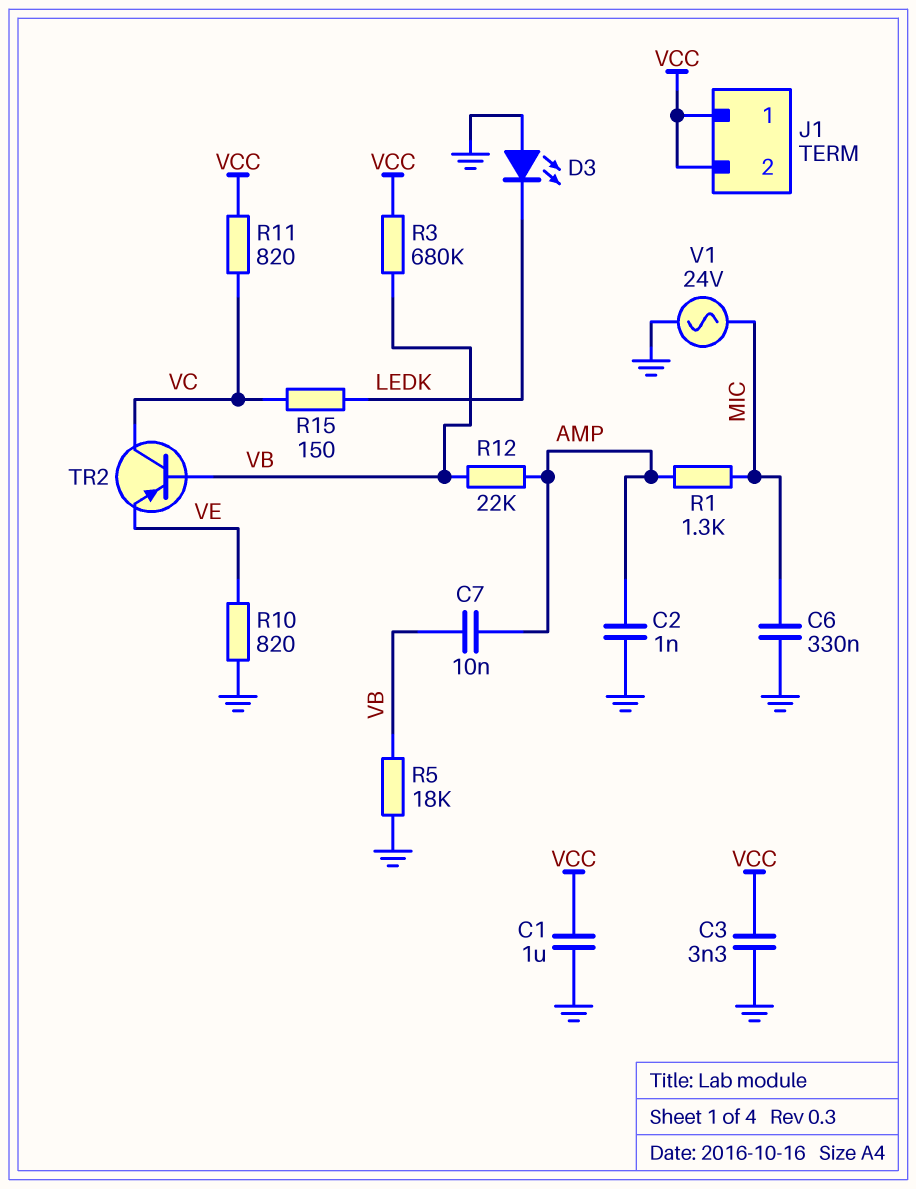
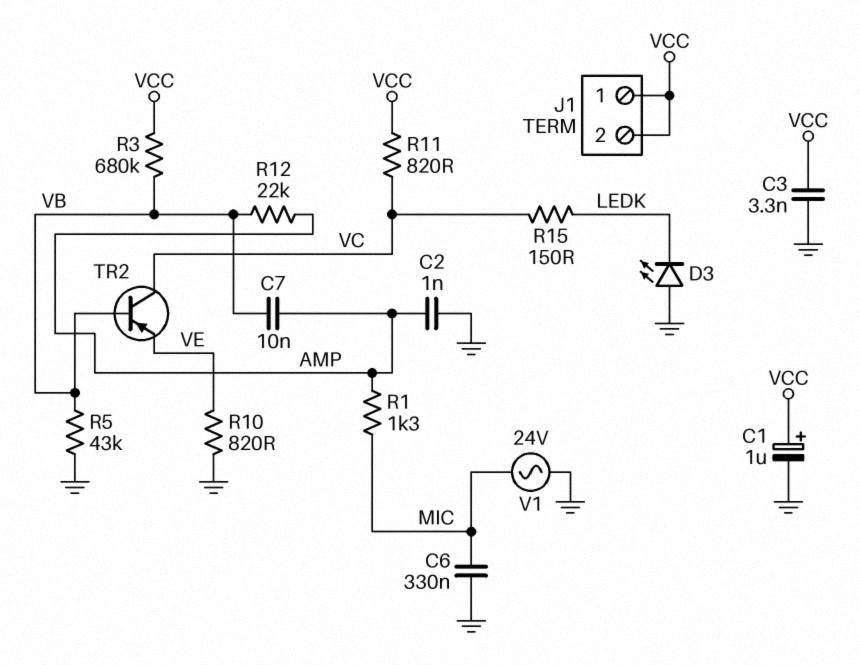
C1: 1uF (GND, VCC) -> 1uF (plus VCC, minus GND)
R5: 18k (GND, VB) -> 43k (GND, VB)

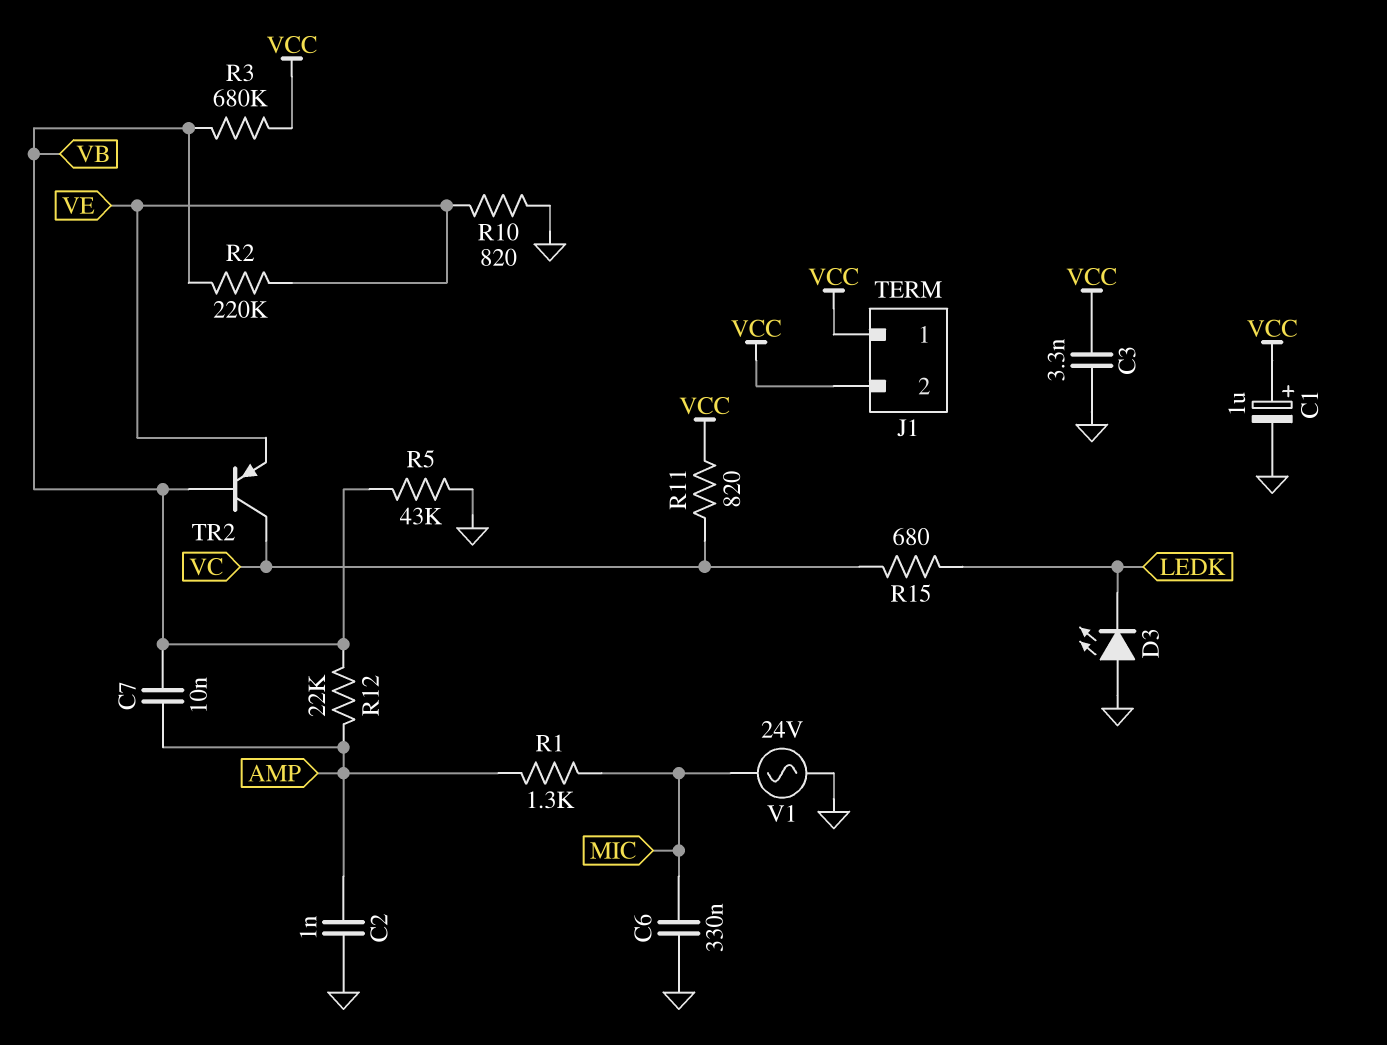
R2: none -> 220k (VB, VE)
R15: 150 (LEDK, VC) -> 680 (LEDK, VC)

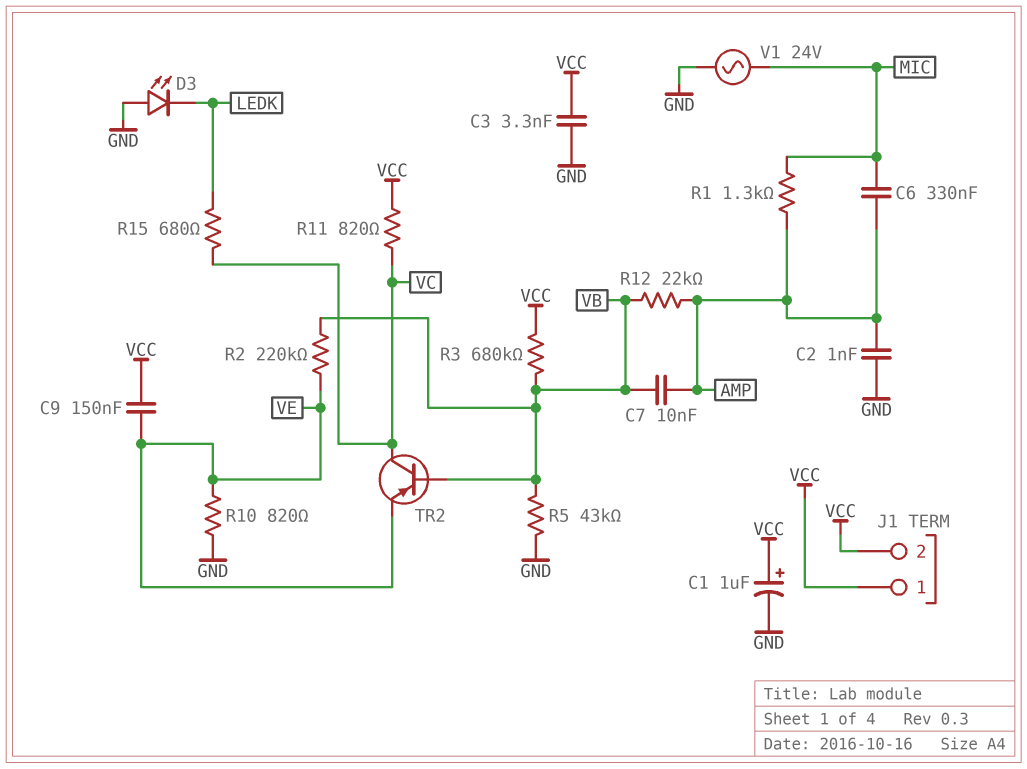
C6: 330nF (GND, MIC) -> 330nF (AMP, MIC)
C9: none -> 150nF (VCC, VE)

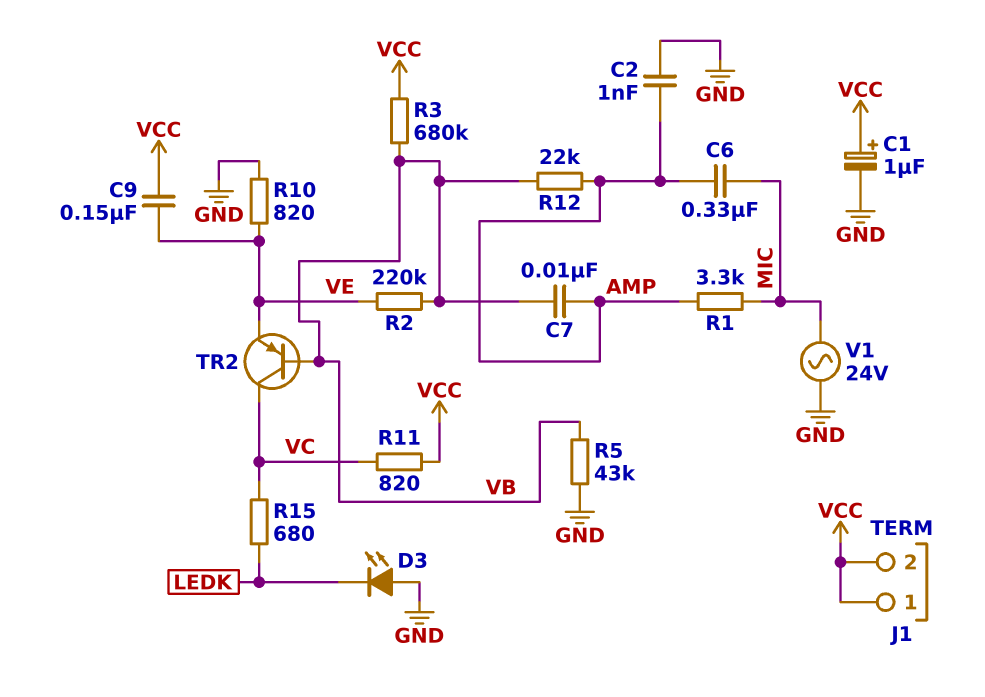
C3: 3.3nF (GND, VCC) -> none
R1: 1.3k (AMP, MIC) -> 3.3k (AMP, MIC)

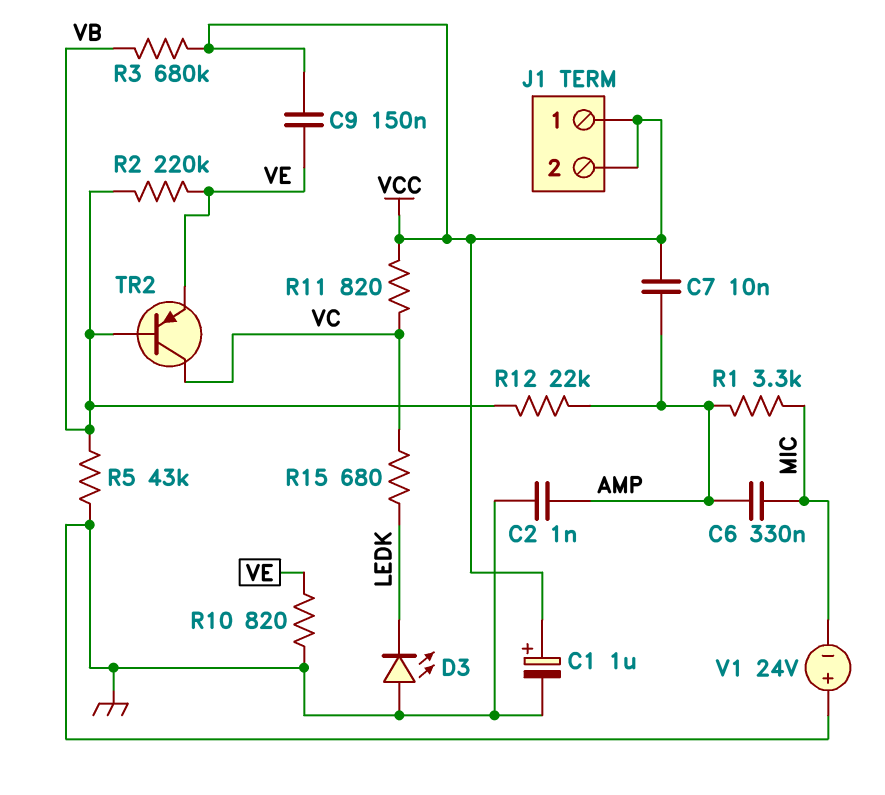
C7: 10nF (AMP, VB) -> 10nF (AMP, VCC)
V1: AC 24V (GND, MIC) -> 24V (plus GND, minus MIC)

